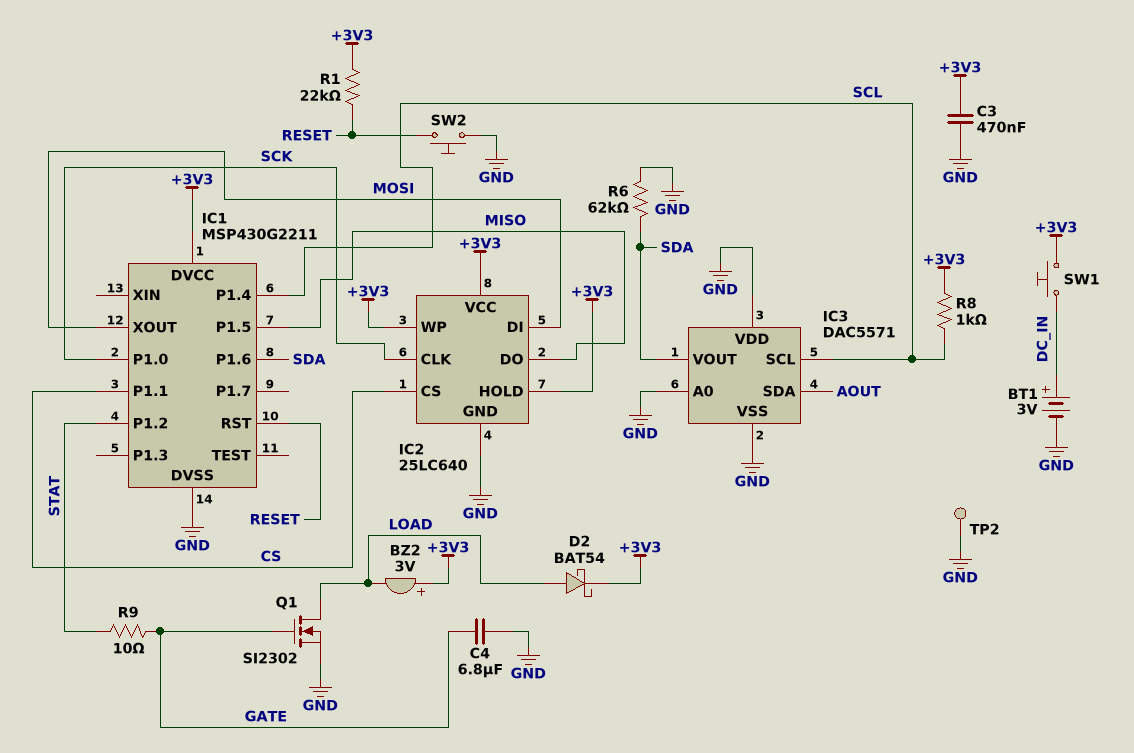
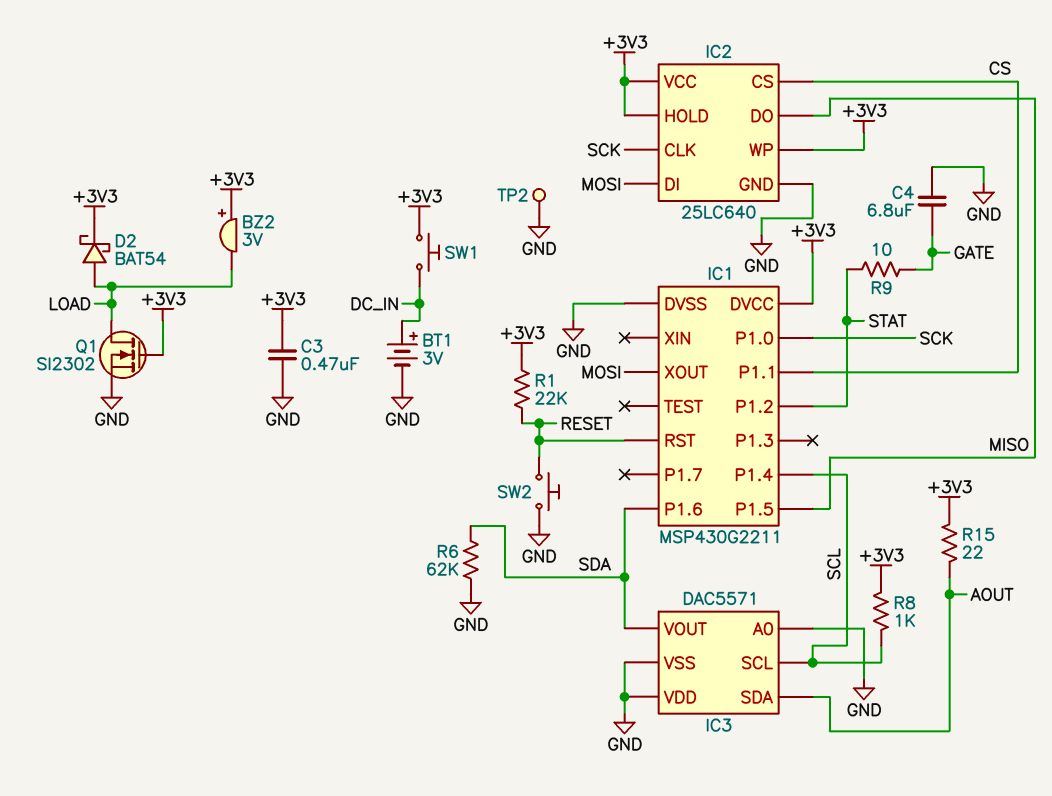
Q1: NMOS SI2302 (G GATE, D LOAD, S GND) -> NMOS SI2302 (G +3V3, D LOAD, S GND)
R15: none -> 22 (+3V3, AOUT)

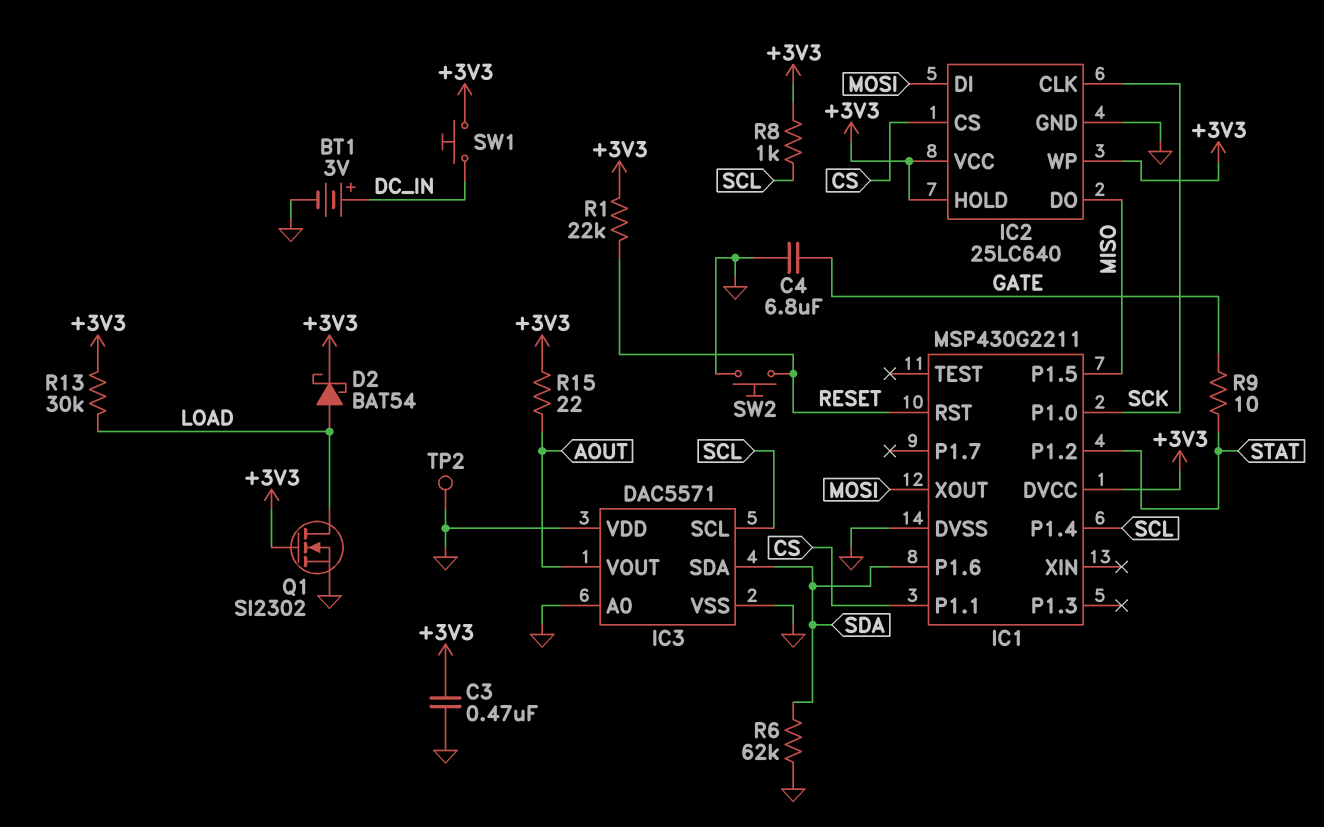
BZ2: buzzer 3V (plus +3V3, minus LOAD) -> none
IC3 pin SDA: AOUT -> SDA
IC3 pin VOUT: SDA -> AOUT
R13: none -> 30k (+3V3, LOAD)

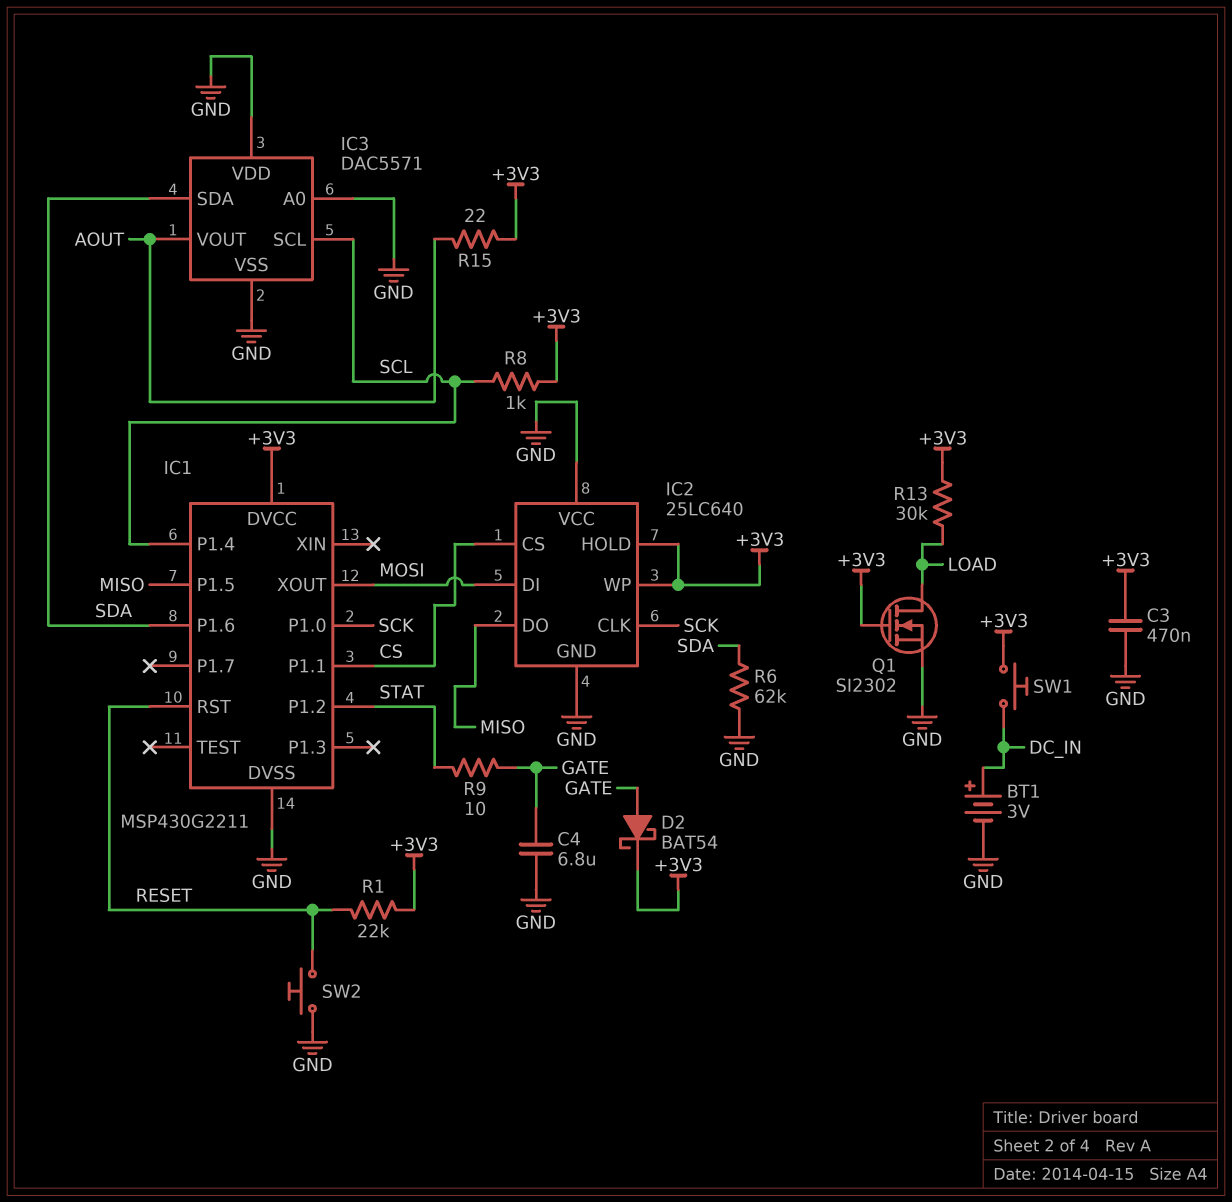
D2: schottky BAT54 (A LOAD, K +3V3) -> schottky BAT54 (A GATE, K +3V3)
IC2 pin VCC: +3V3 -> GND
TP2: test point (GND) -> none

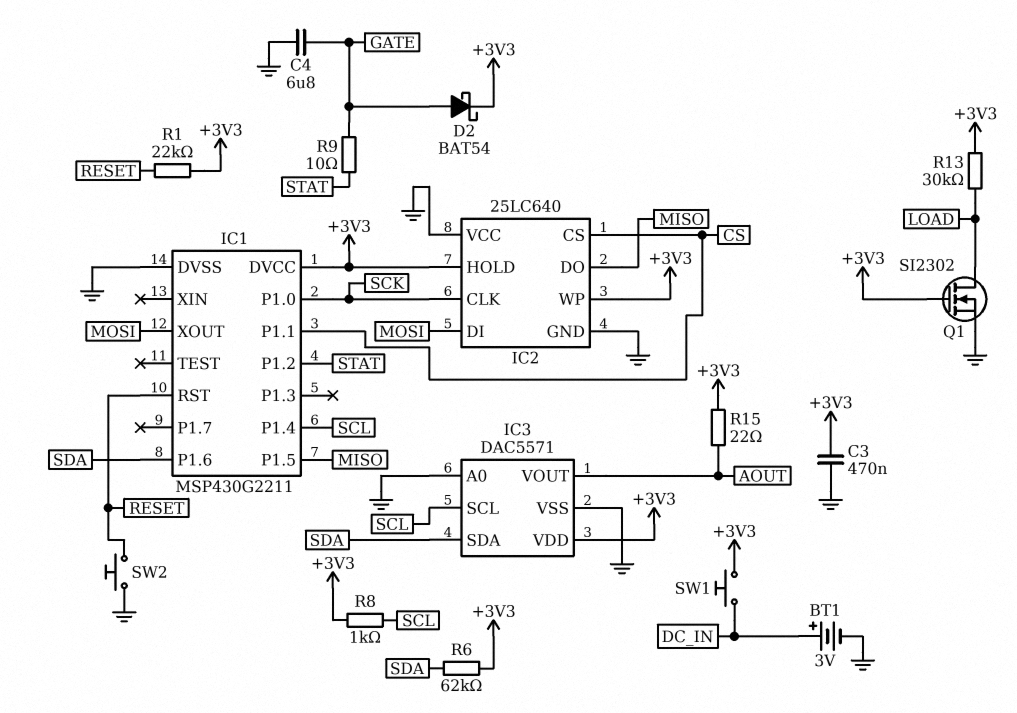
IC3 pin VDD: GND -> +3V3
R6: 62k (GND, SDA) -> 62k (+3V3, SDA)

